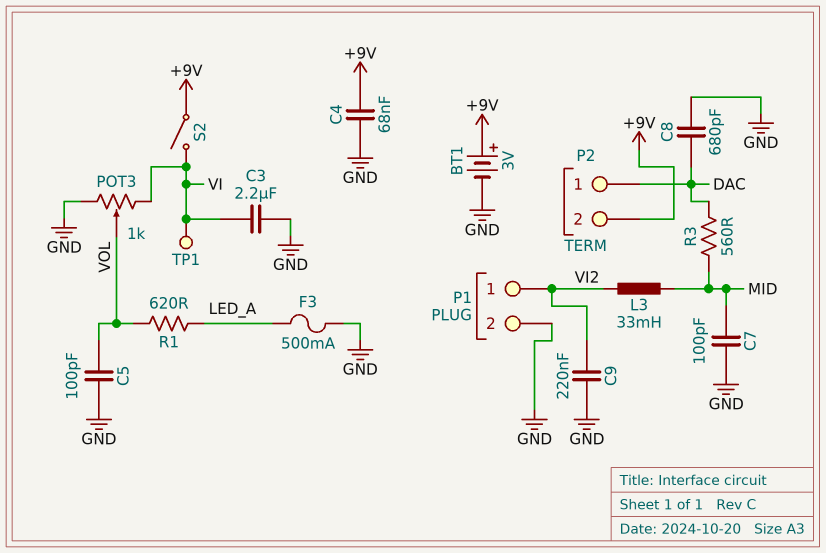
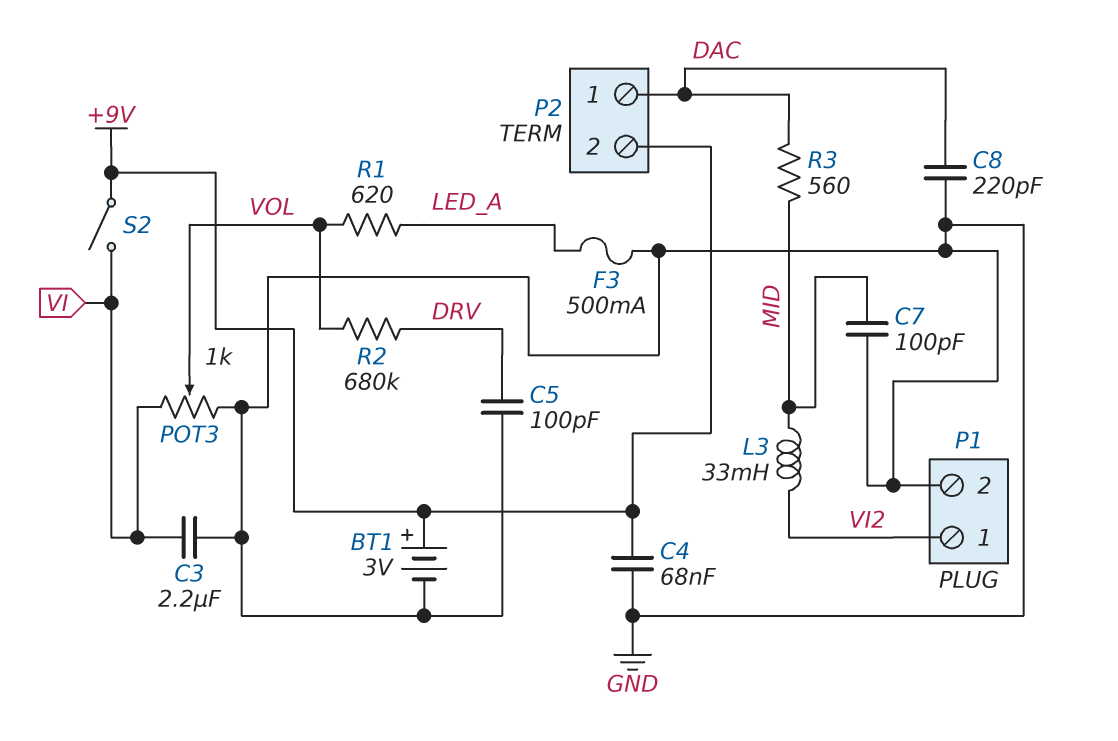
C5: 100pF (GND, VOL) -> 100pF (DRV, GND)
C8: 680pF (DAC, GND) -> 220pF (DAC, GND)
C9: 220nF (GND, VI2) -> none
R2: none -> 680k (DRV, VOL)
TP1: test point (VI) -> none

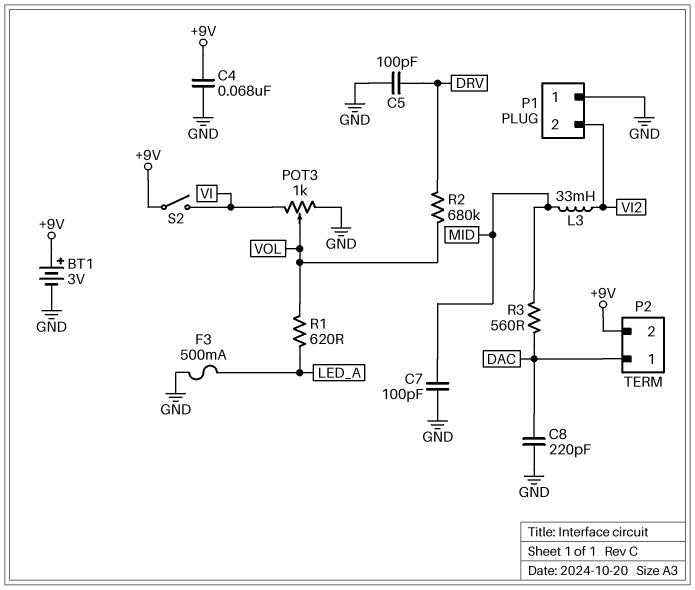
C3: 2.2uF (GND, VI) -> none
P1 pin 1: VI2 -> GND
P1 pin 2: GND -> VI2

